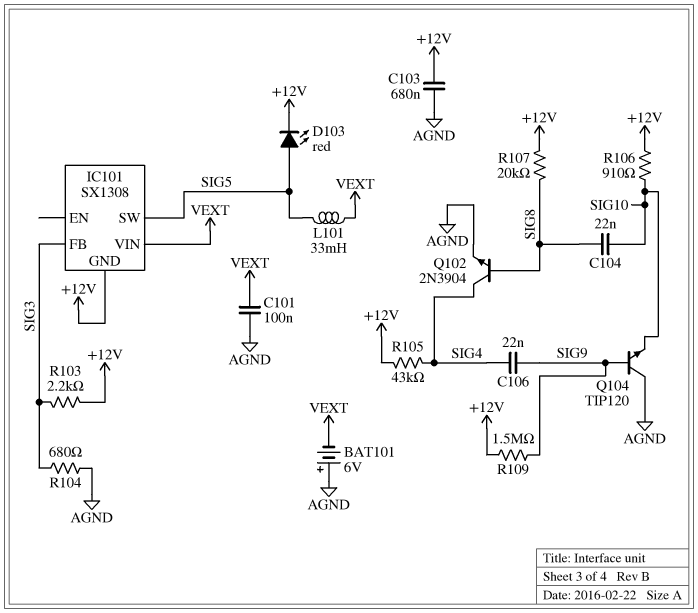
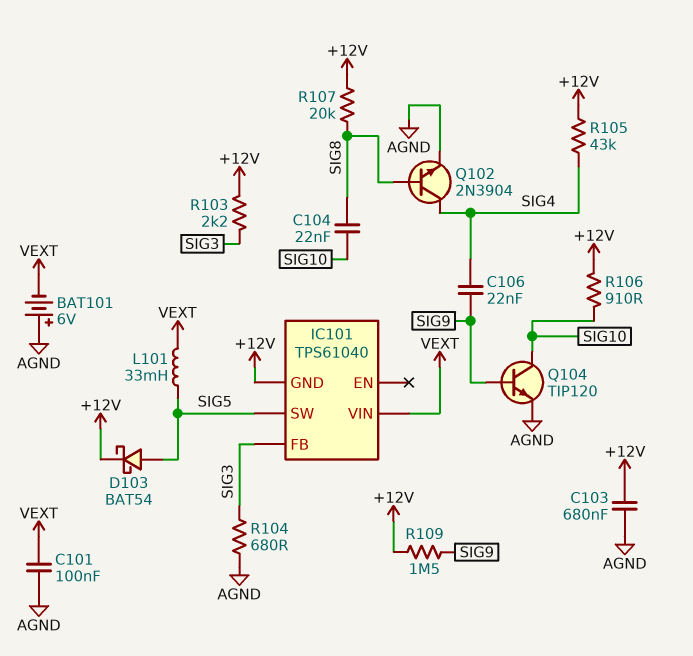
D103: LED red (A SIG5, K +12V) -> schottky BAT54 (A SIG5, K +12V)
IC101: SX1308 -> TPS61040
Q104: NPN TIP120 (B SIG9, C AGND, E SIG10) -> NPN TIP120 (B SIG9, C SIG10, E AGND)

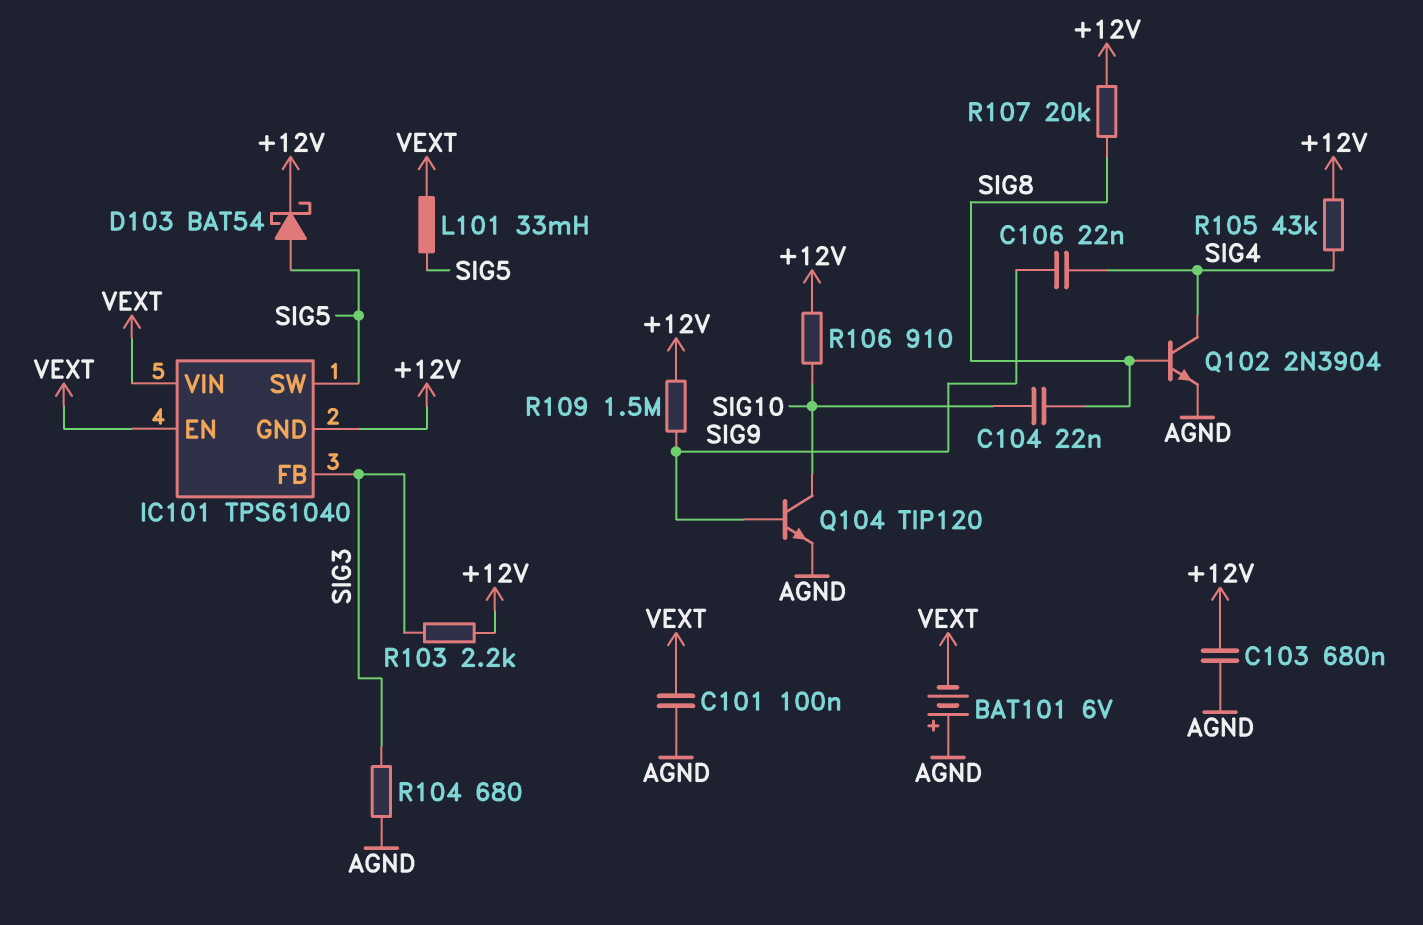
IC101 pin EN: none -> VEXT

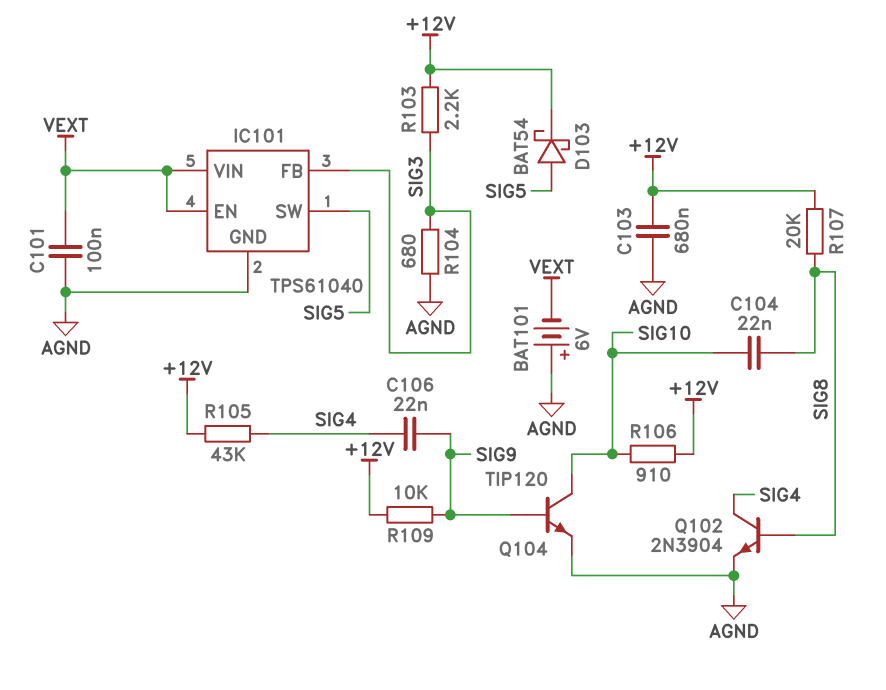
IC101 pin GND: +12V -> AGND
L101: 33mH (SIG5, VEXT) -> none
R109: 1.5M (+12V, SIG9) -> 10k (+12V, SIG9)

